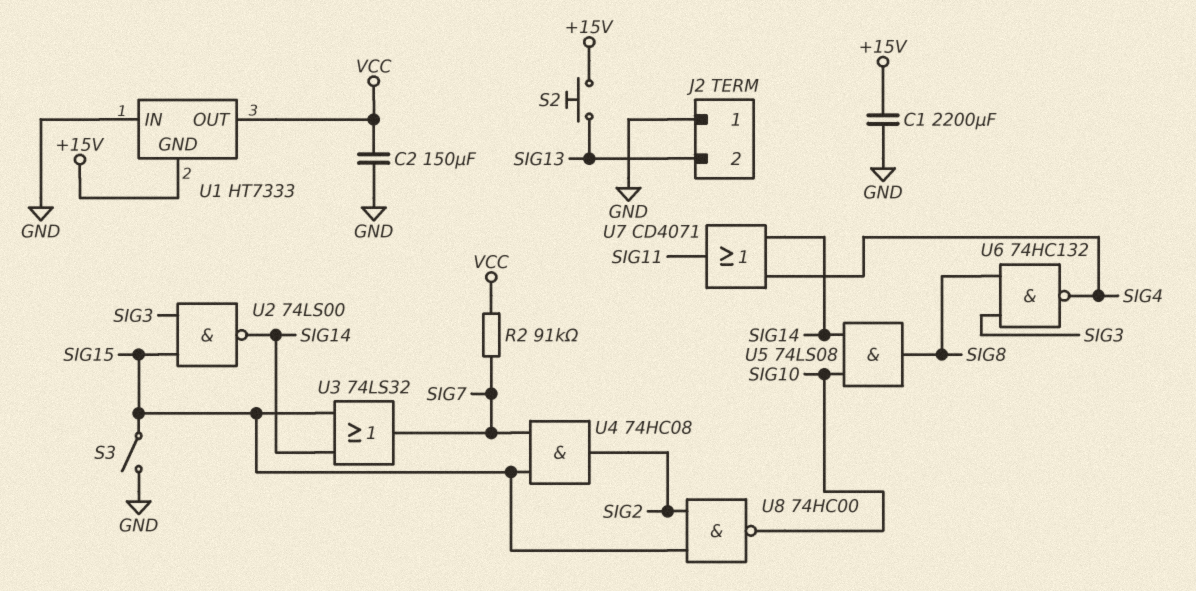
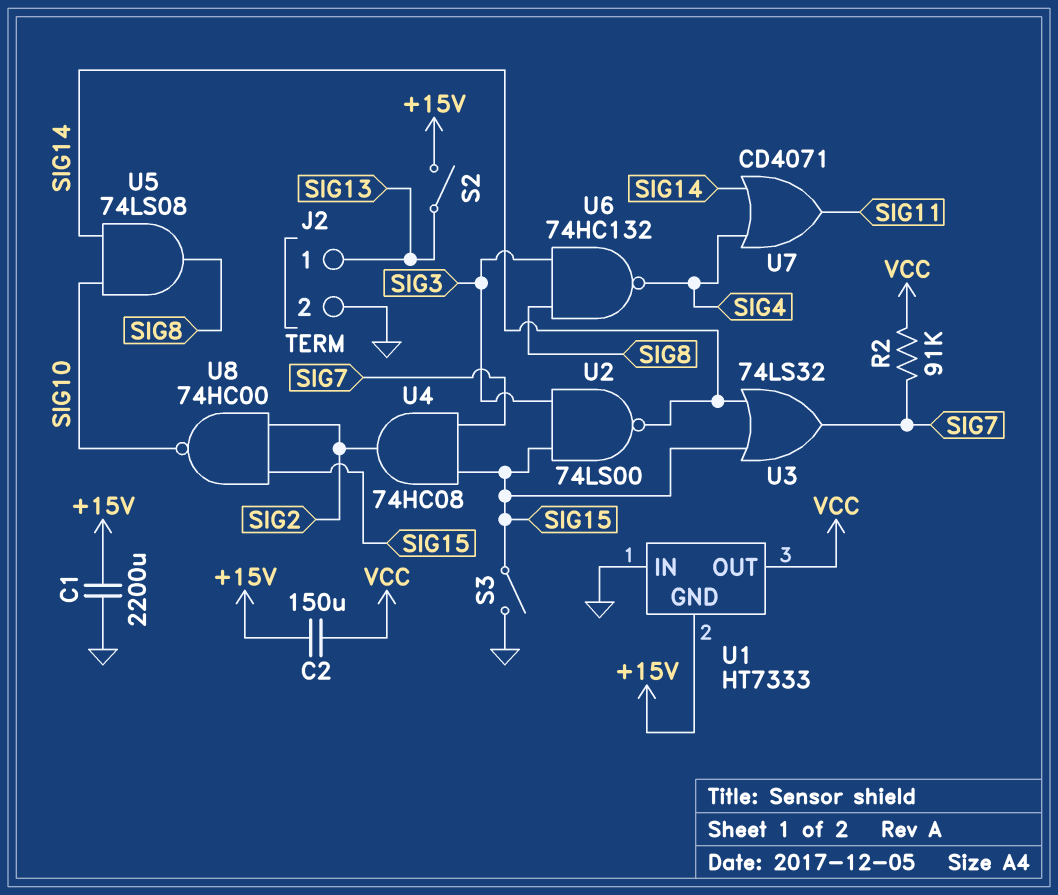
C2: 150uF (GND, VCC) -> 150uF (+15V, VCC)
J2 pin 1: GND -> SIG13
J2 pin 2: SIG13 -> GND
S2: button (+15V, SIG13) -> switch (+15V, SIG13)

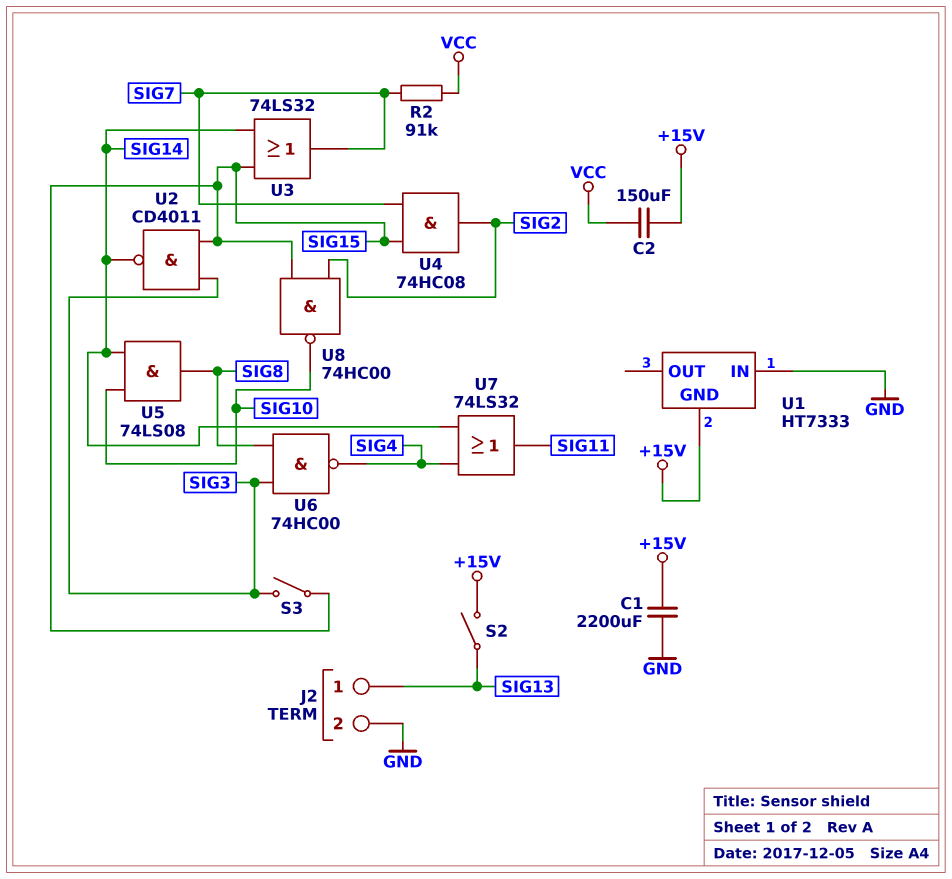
S3: switch (GND, SIG15) -> switch (SIG3, SIG15)
U1 pin OUT: VCC -> none
U2: NAND 74LS00 (in SIG3, in SIG15, out SIG14) -> NAND CD4011 (in SIG3, in SIG15, out SIG14)
U6: NAND 74HC132 (in SIG3, in SIG8, out SIG4) -> NAND 74HC00 (in SIG3, in SIG8, out SIG4)
U7: OR CD4071 (in SIG4, in SIG14, out SIG11) -> OR 74LS32 (in SIG4, in SIG14, out SIG11)

